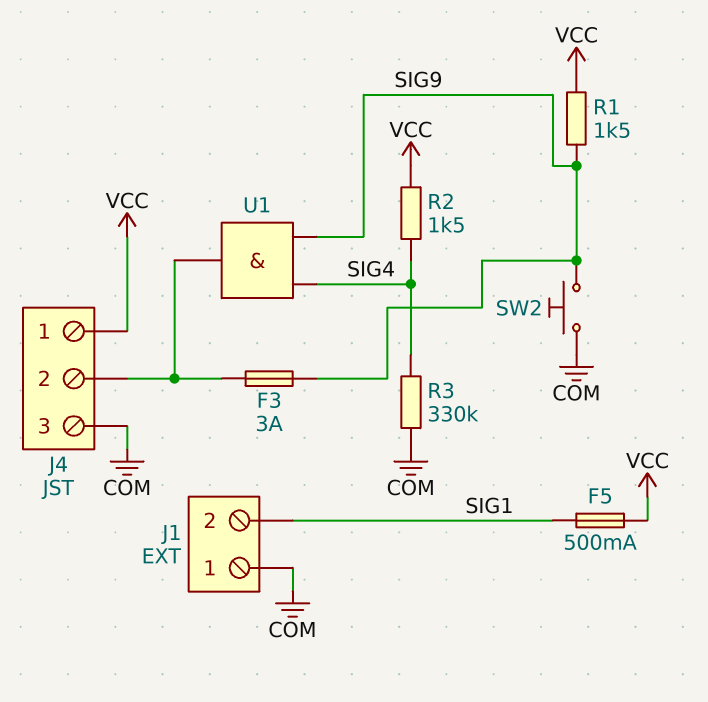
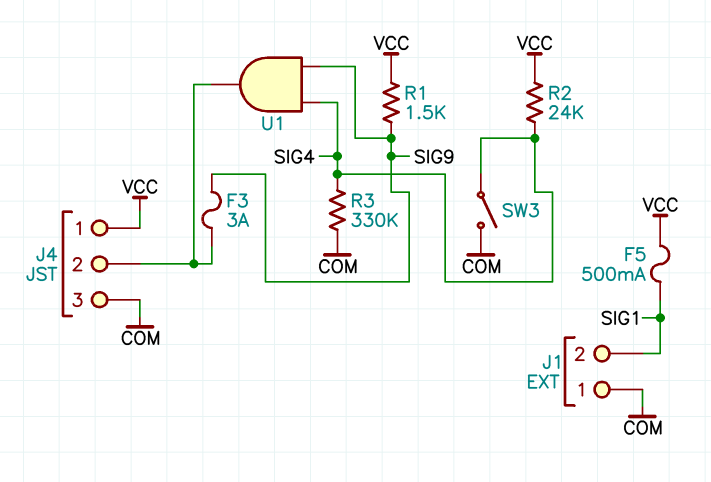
R2: 1.5k (SIG4, VCC) -> 24k (SIG4, VCC)
SW2: button (COM, SIG9) -> none
SW3: none -> switch (COM, SIG4)

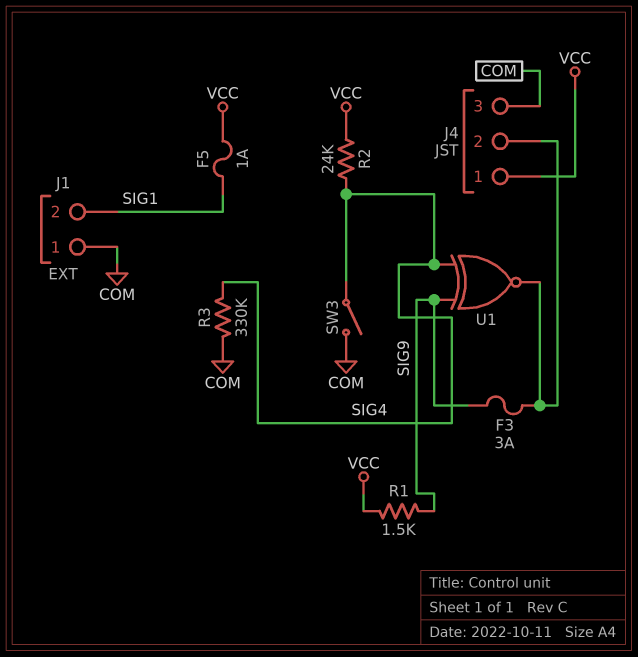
F5: 500mA (SIG1, VCC) -> 1A (SIG1, VCC)
U1: AND (in SIG4, in SIG9, out J4/2) -> XNOR (in SIG4, in SIG9, out J4/2)

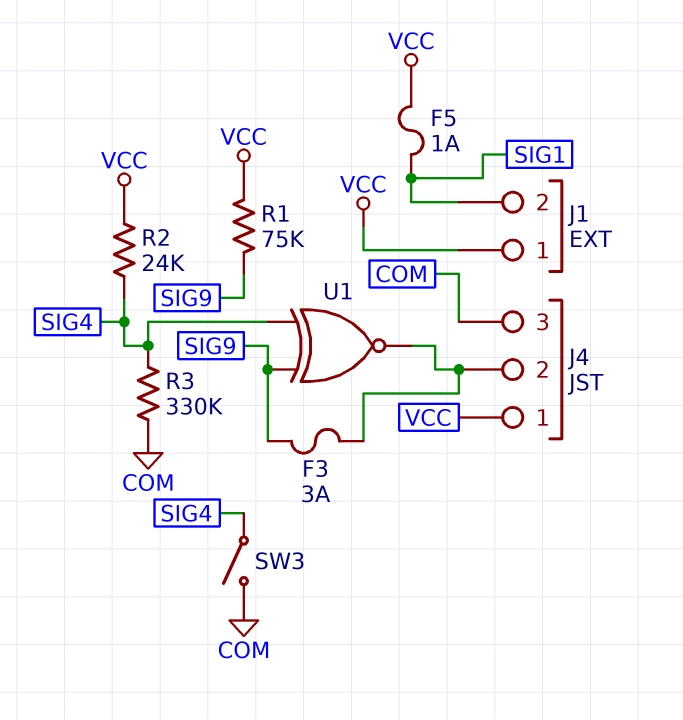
J1 pin 1: COM -> VCC
R1: 1.5k (SIG9, VCC) -> 75k (SIG9, VCC)

